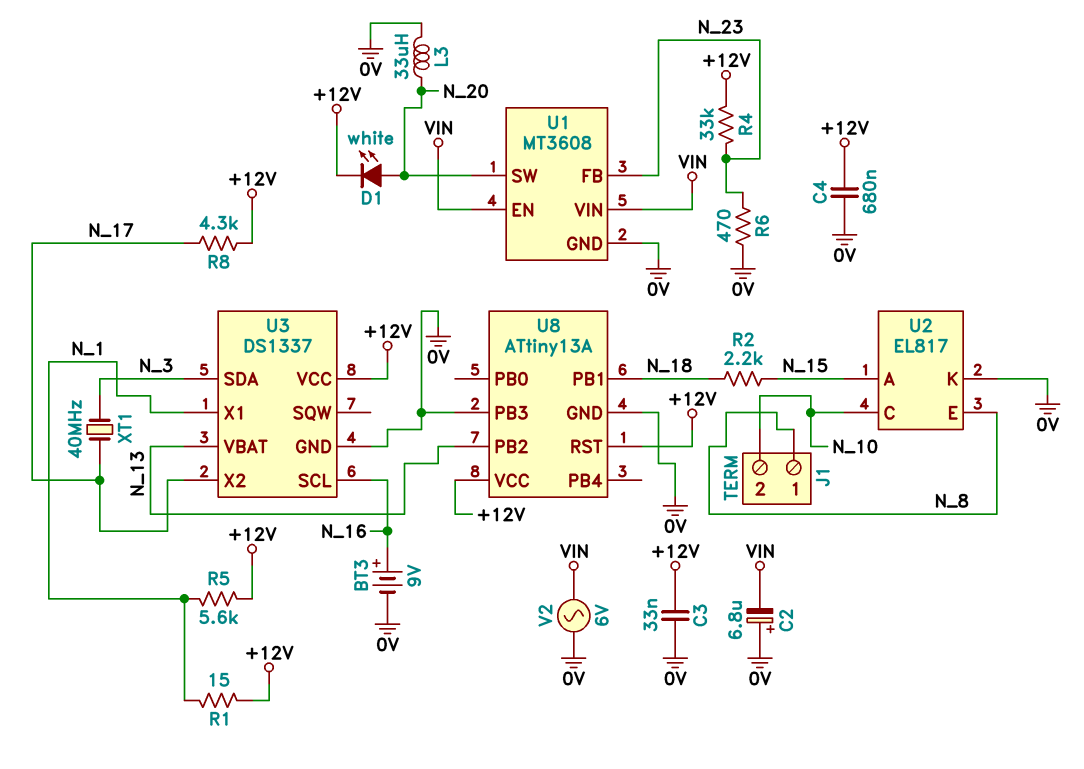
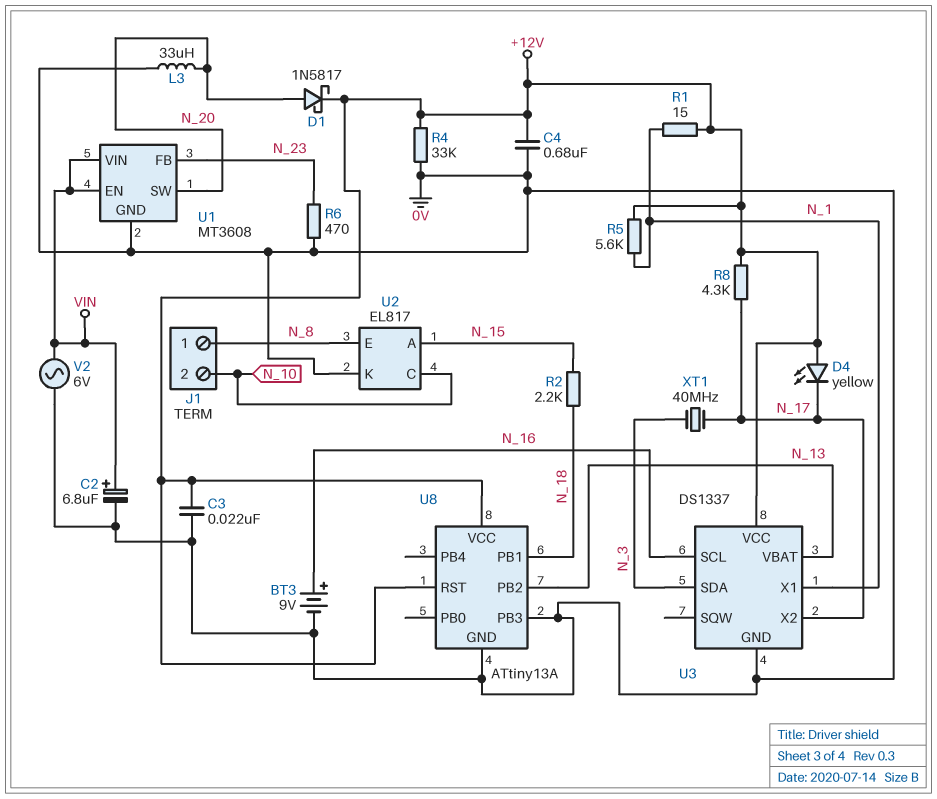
C2: 6.8uF (plus 0V, minus VIN) -> 6.8uF (plus VIN, minus 0V)
C3: 33nF (+12V, 0V) -> 22nF (+12V, 0V)
D1: LED white (A N_20, K +12V) -> schottky 1N5817 (A N_20, K +12V)
D4: none -> LED yellow (A +12V, K N_17)
R4: 33k (+12V, N_23) -> 33k (+12V, 0V)

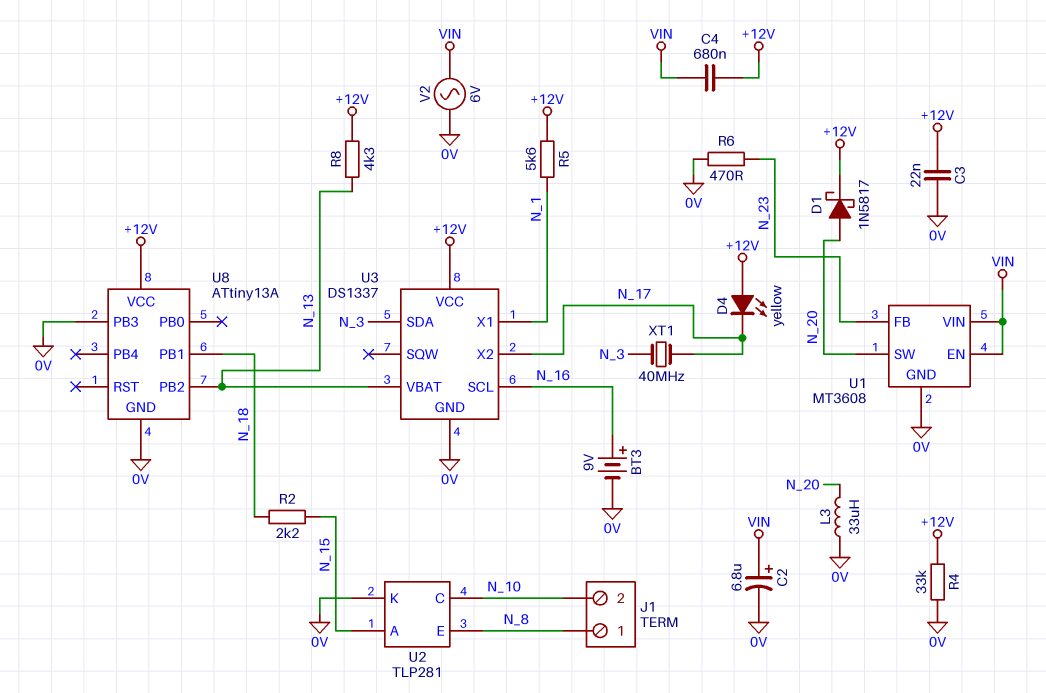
C4: 680nF (+12V, 0V) -> 680nF (+12V, VIN)
R1: 15 (+12V, N_1) -> none
R8: 4.3k (+12V, N_17) -> 4.3k (+12V, N_13)
U2: EL817 -> TLP281
U8 pin RST: +12V -> none

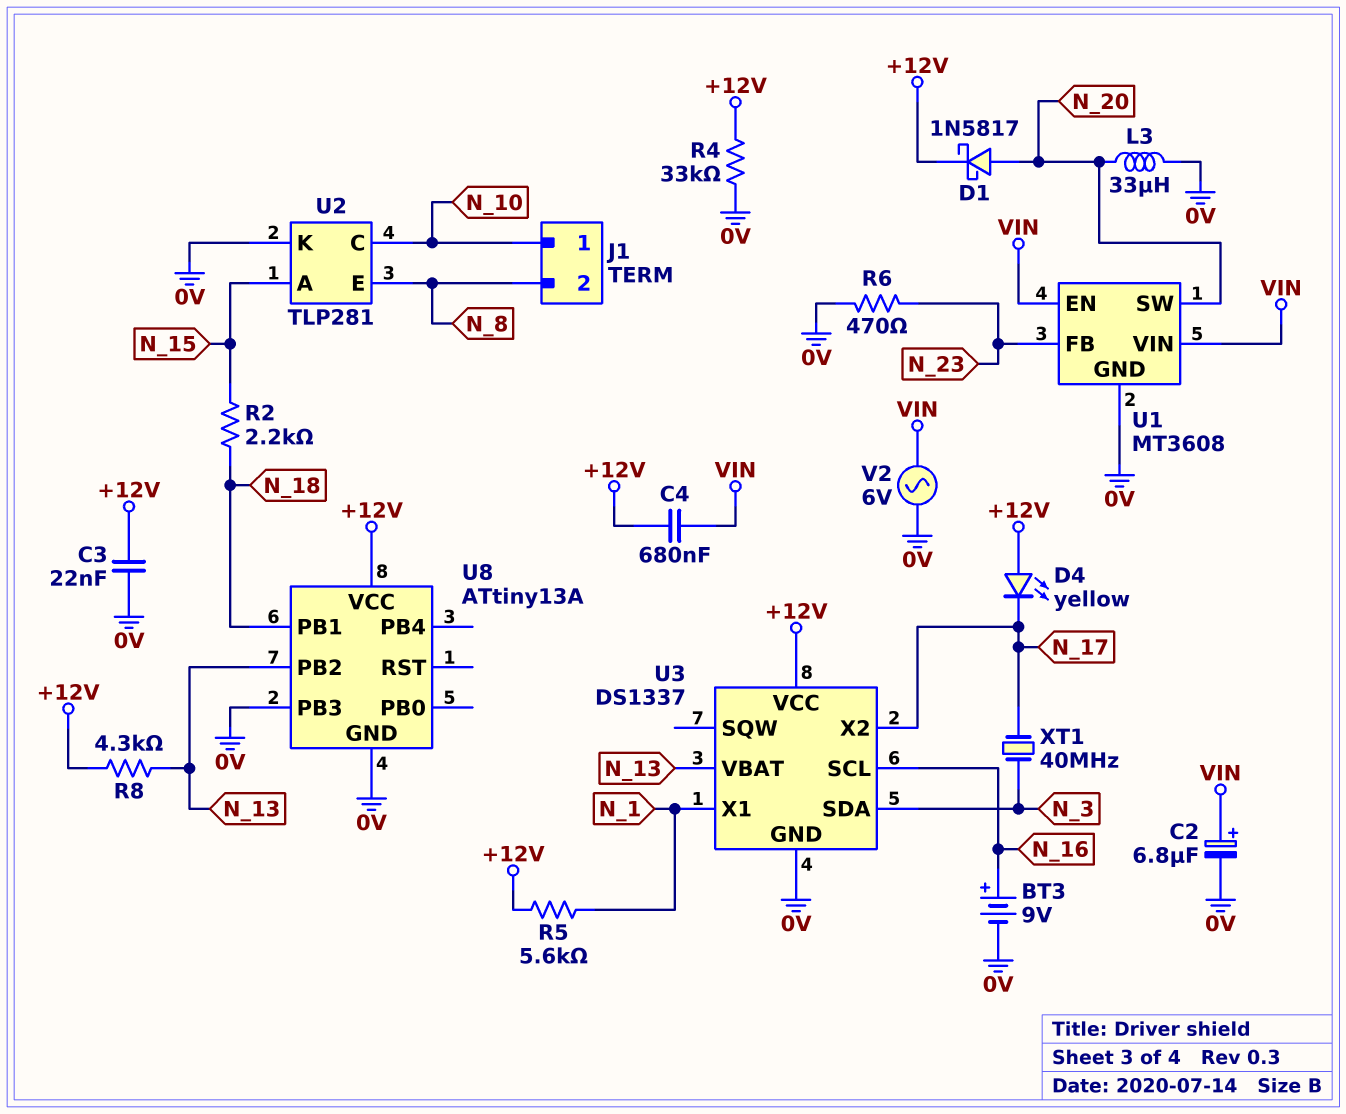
J1 pin 1: N_8 -> N_10
J1 pin 2: N_10 -> N_8

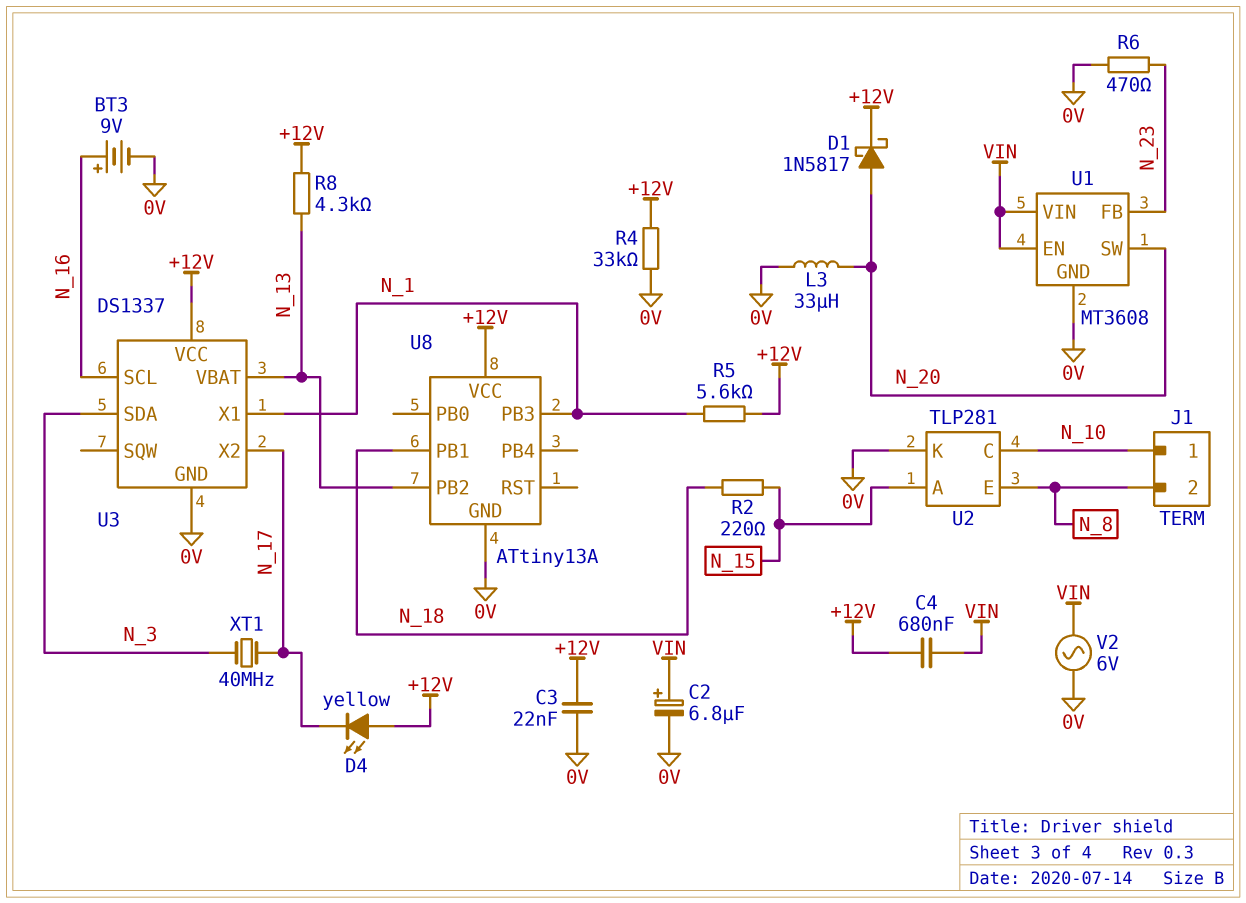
R2: 2.2k (N_15, N_18) -> 220 (N_15, N_18)
U8 pin PB3: 0V -> N_1

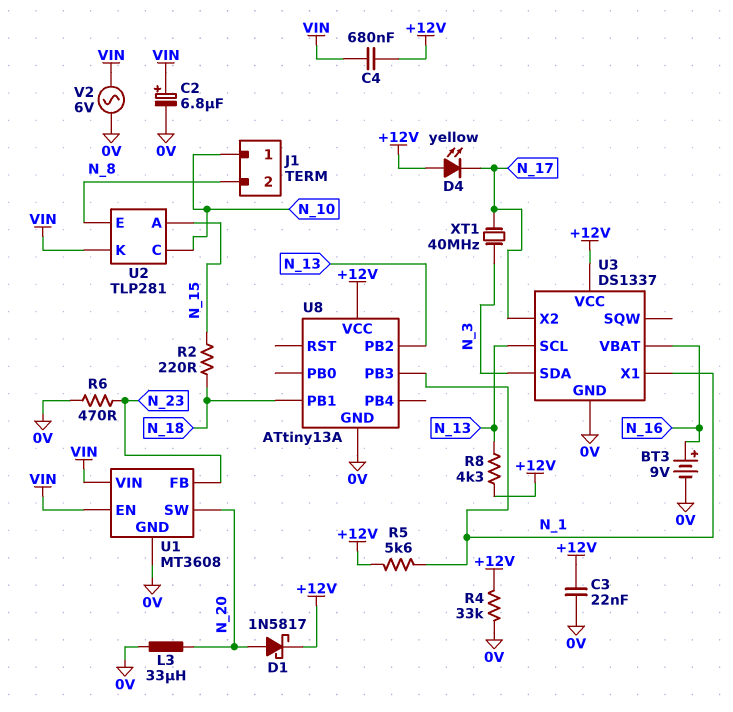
U2 pin K: 0V -> VIN
U3 pin SCL: N_16 -> N_13
U3 pin VBAT: N_13 -> N_16

